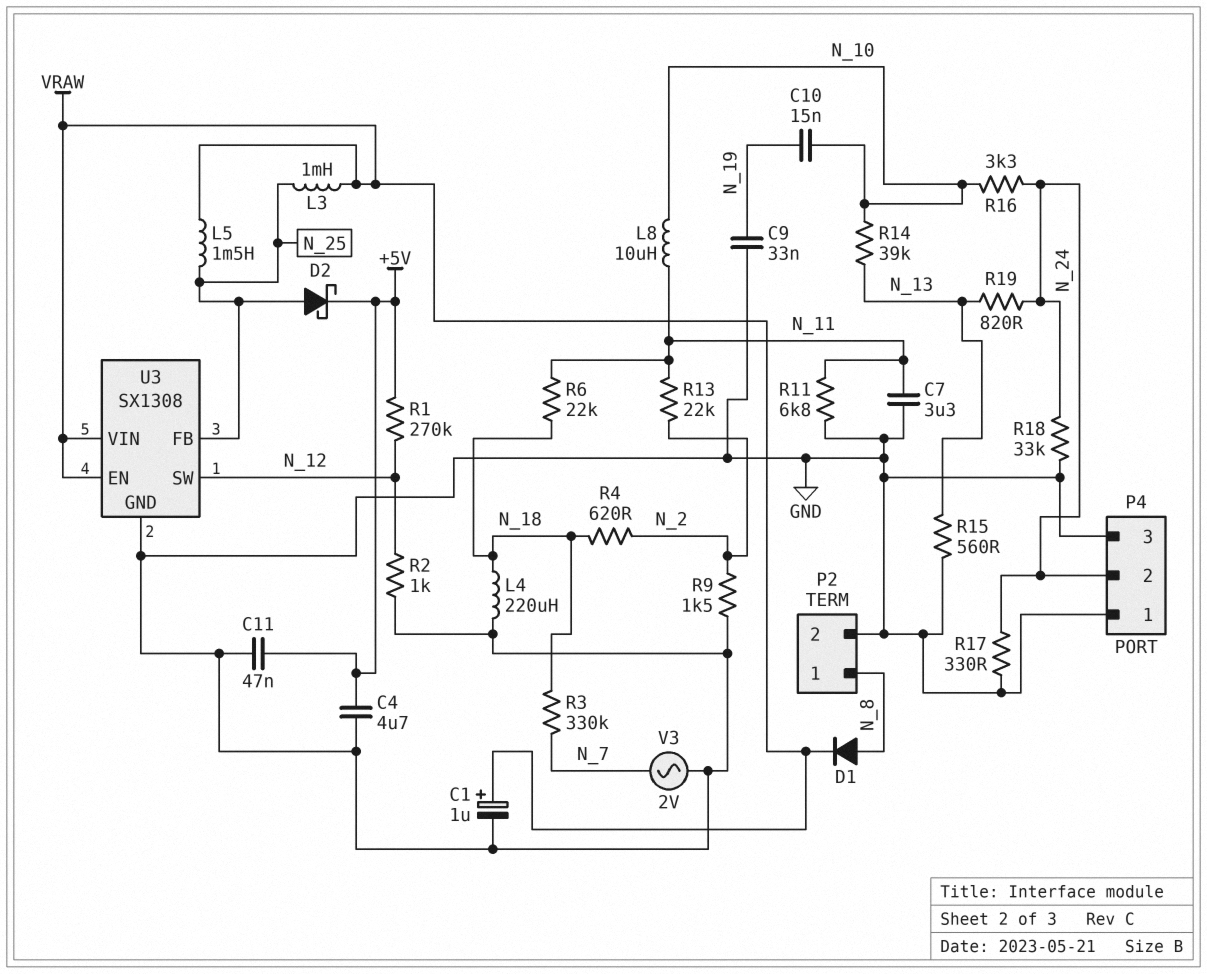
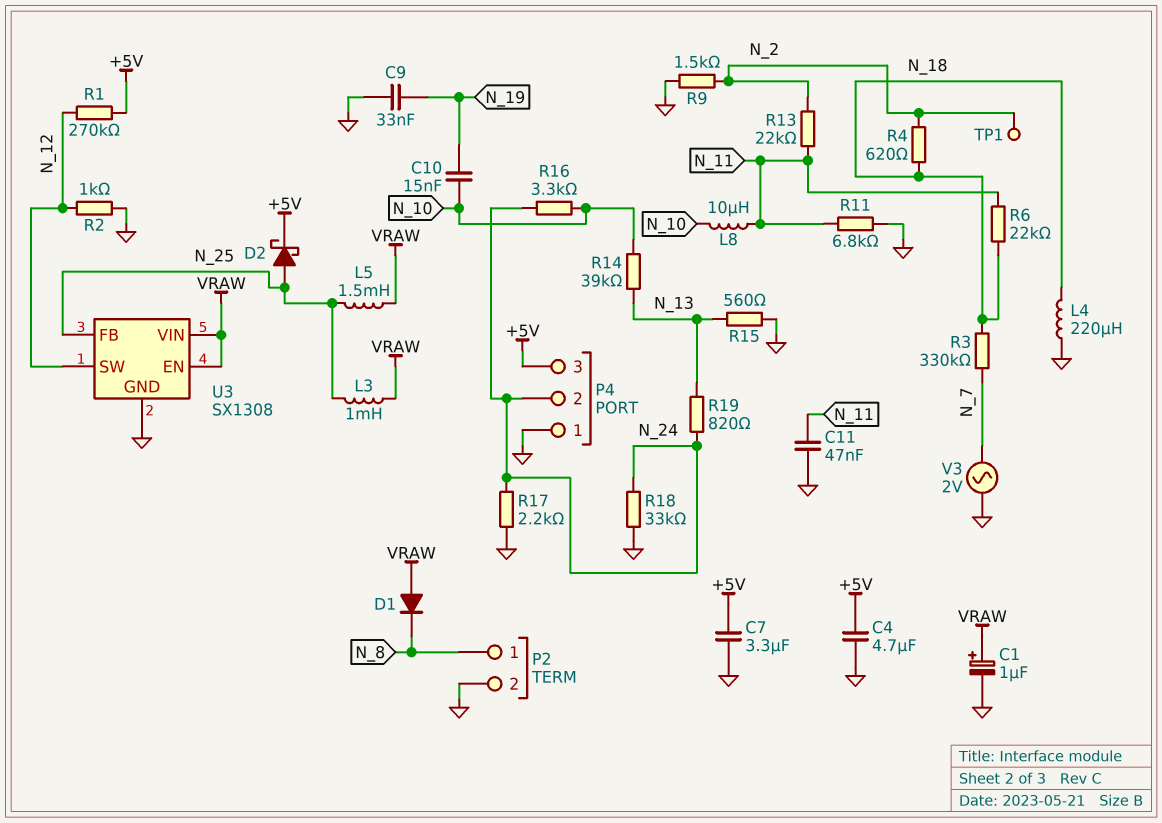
C7: 3.3uF (GND, N_11) -> 3.3uF (+5V, GND)
C11: 47nF (+5V, GND) -> 47nF (GND, N_11)
D1: diode (A N_8, K VRAW) -> diode (A VRAW, K N_8)
P4 pin 3: GND -> +5V
R17: 330 (GND, N_24) -> 2.2k (GND, N_24)
TP1: none -> test point (N_2)

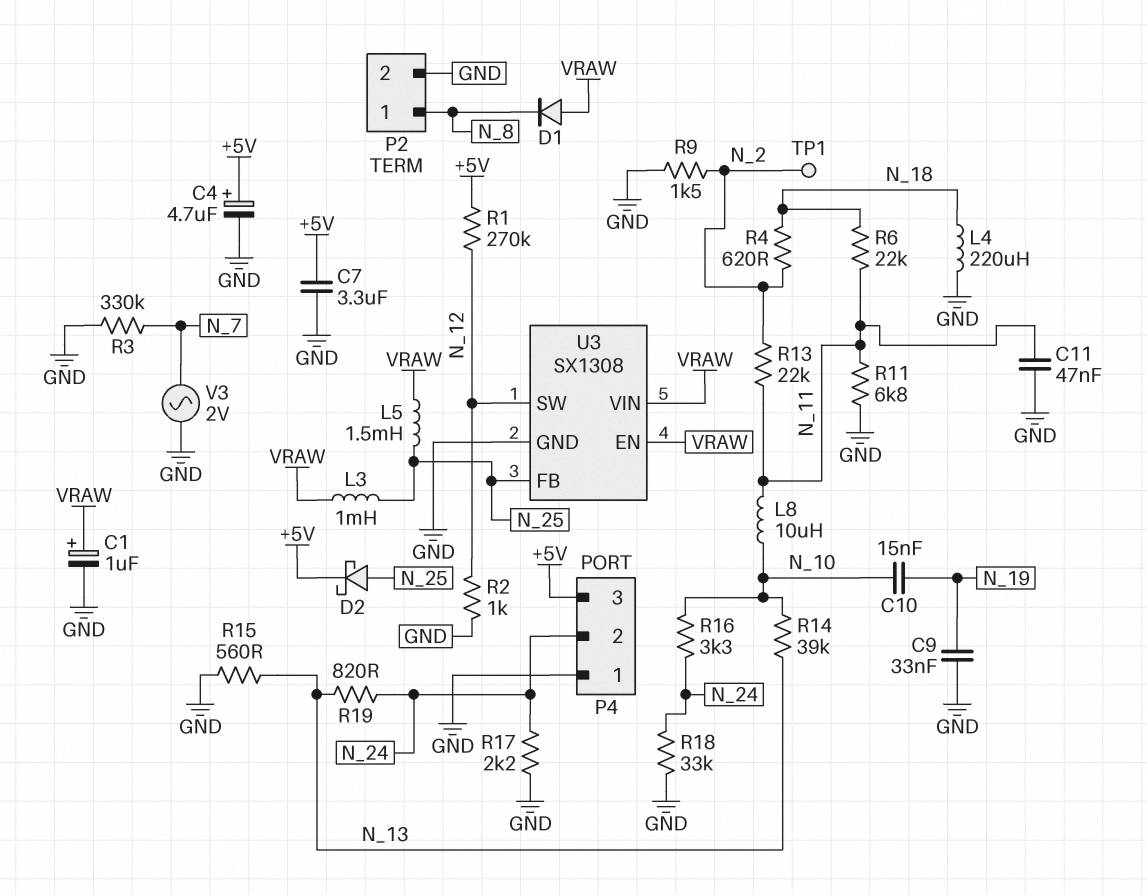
C4: 4.7uF (+5V, GND) -> 4.7uF (plus +5V, minus GND)
R3: 330k (N_7, N_18) -> 330k (GND, N_7)

